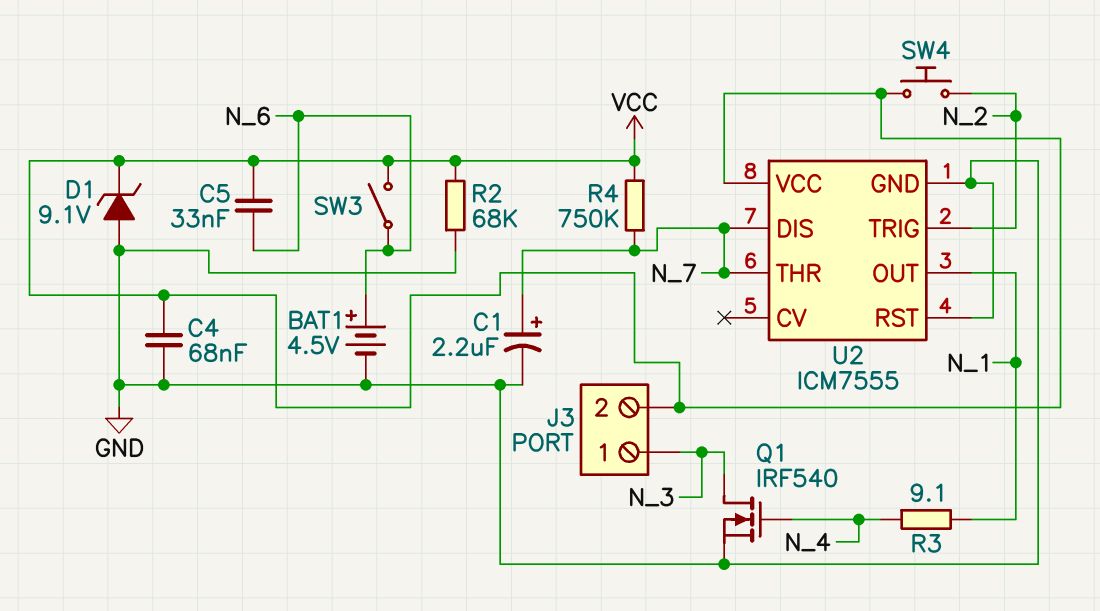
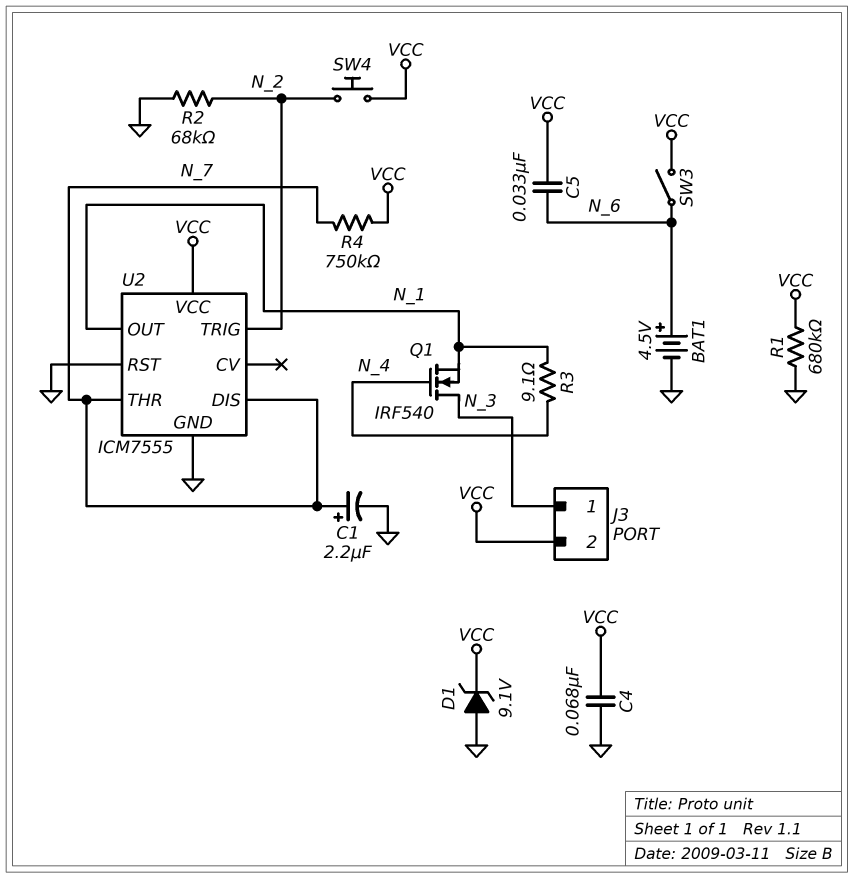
Q1: NMOS IRF540 (G N_4, D N_3, S GND) -> NMOS IRF540 (G N_4, D N_3, S N_1)
R1: none -> 680k (GND, VCC)
R2: 68k (GND, VCC) -> 68k (GND, N_2)

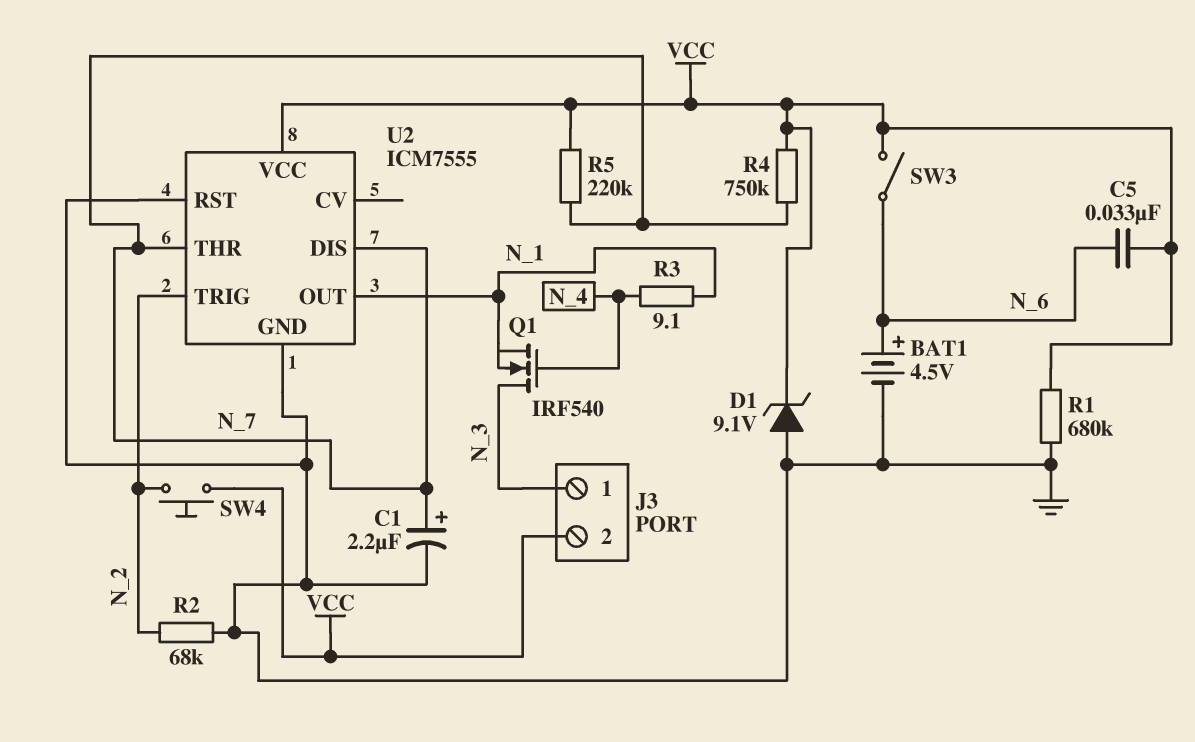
C4: 68nF (GND, VCC) -> none
R5: none -> 220k (N_7, VCC)

